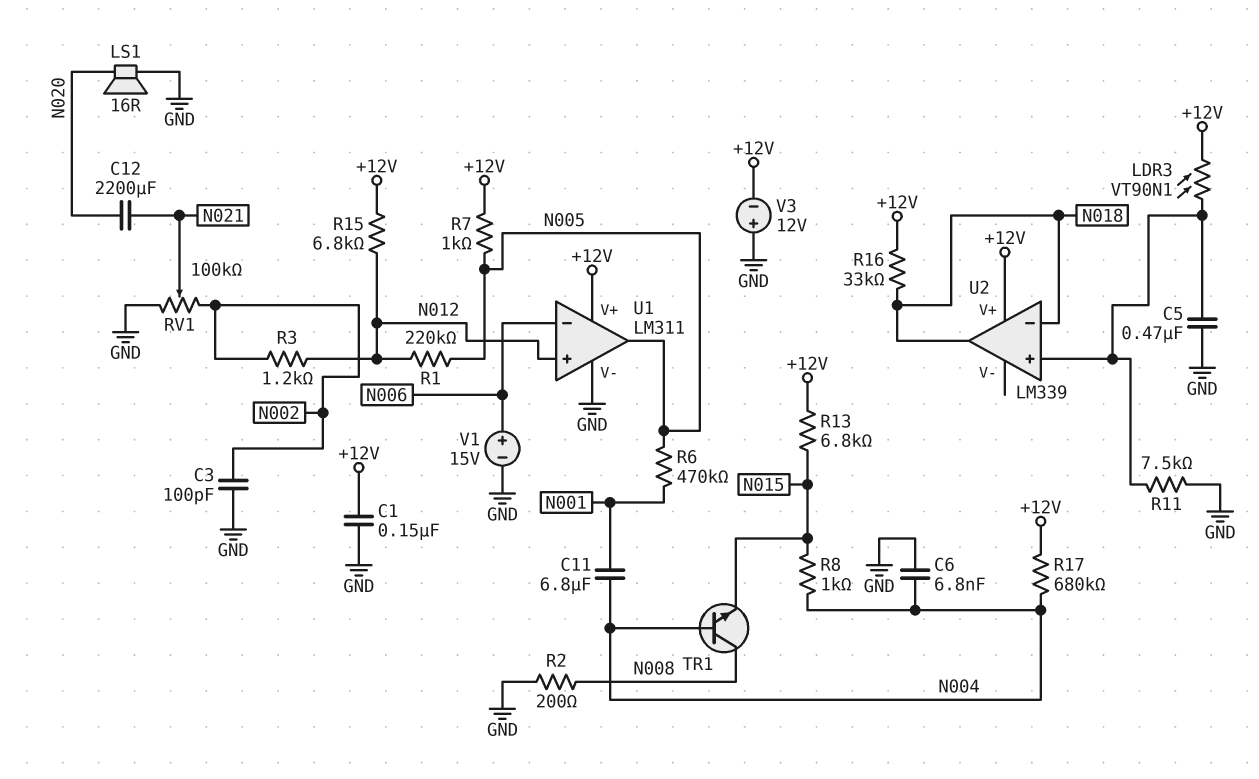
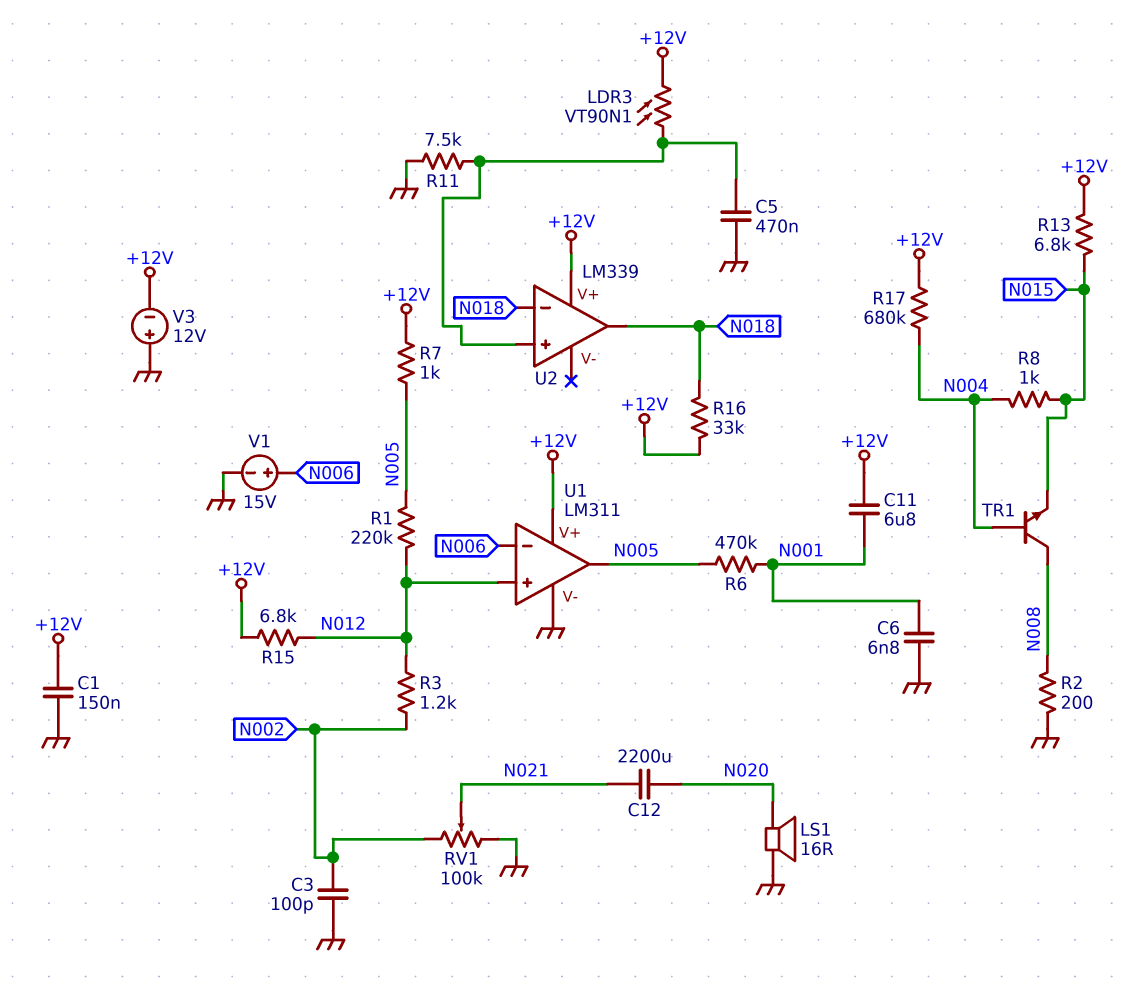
C6: 6.8nF (GND, N004) -> 6.8nF (GND, N001)
C11: 6.8uF (N001, N004) -> 6.8uF (+12V, N001)

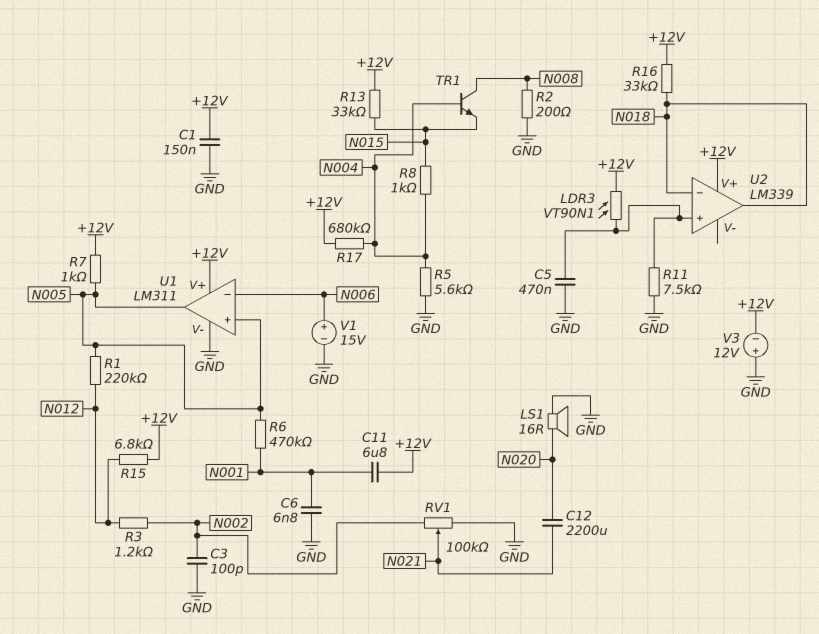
R5: none -> 5.6k (GND, N004)
R13: 6.8k (+12V, N015) -> 33k (+12V, N015)
U1 pin in+: N012 -> N005

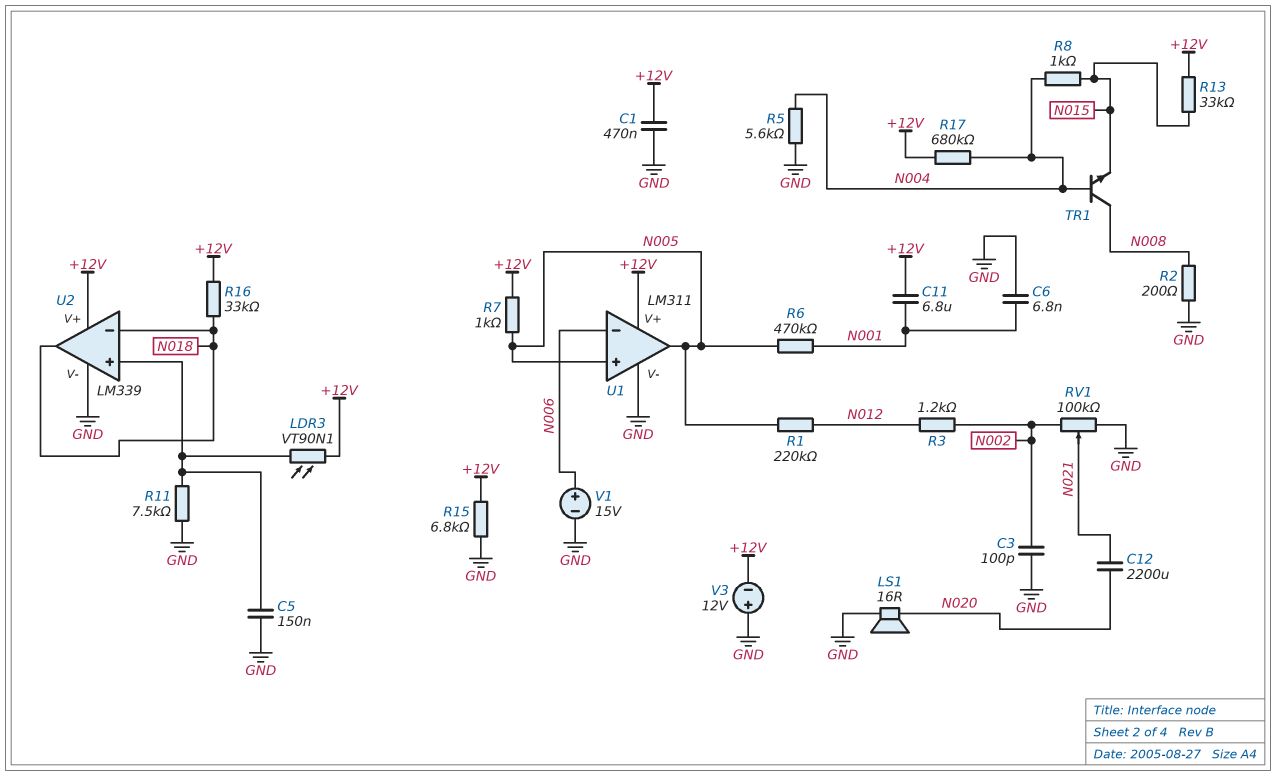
C1: 150nF (+12V, GND) -> 470nF (+12V, GND)
C5: 470nF (GND, U2/in+) -> 150nF (GND, U2/in+)
R15: 6.8k (+12V, N012) -> 6.8k (+12V, GND)
U2 pin V-: none -> GND

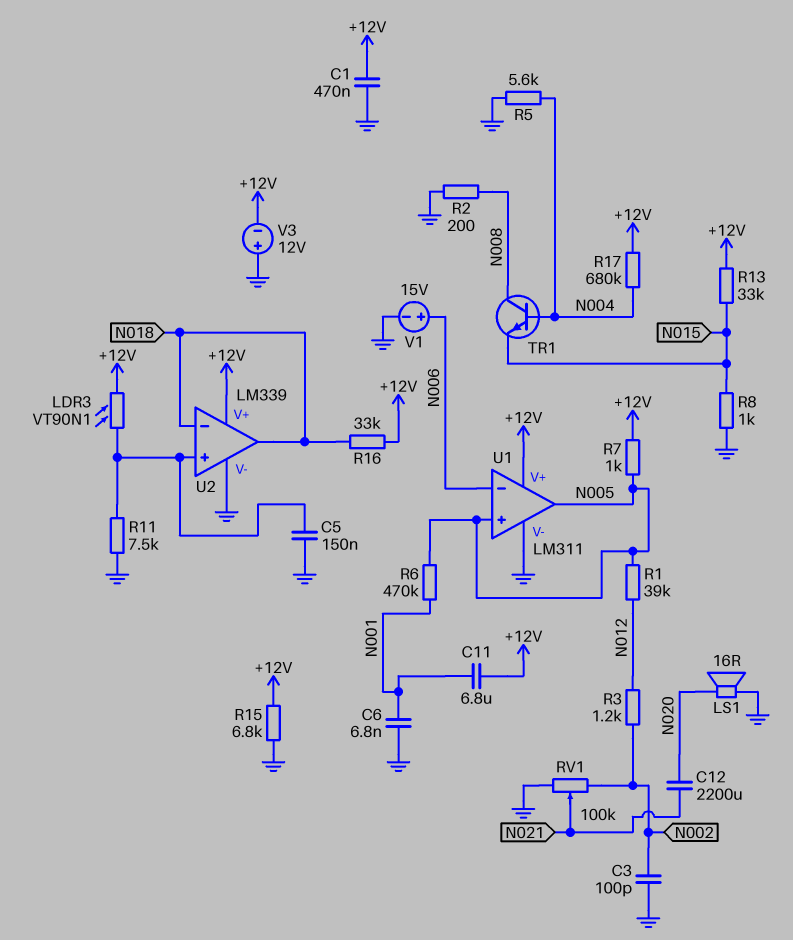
R1: 220k (N005, N012) -> 39k (N005, N012)
R8: 1k (N004, N015) -> 1k (GND, N015)

